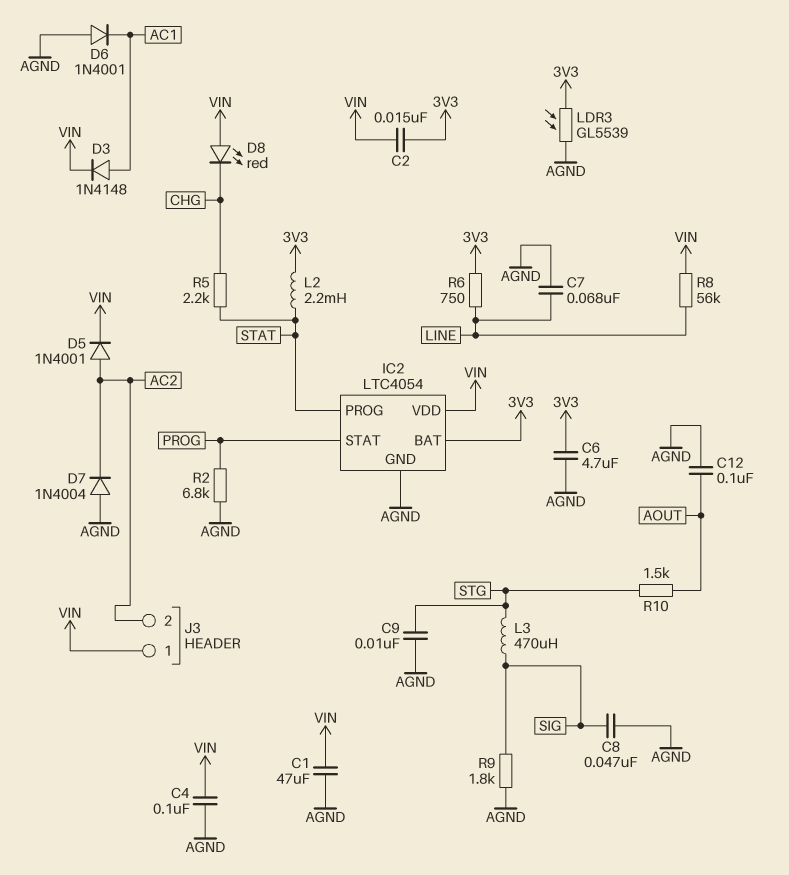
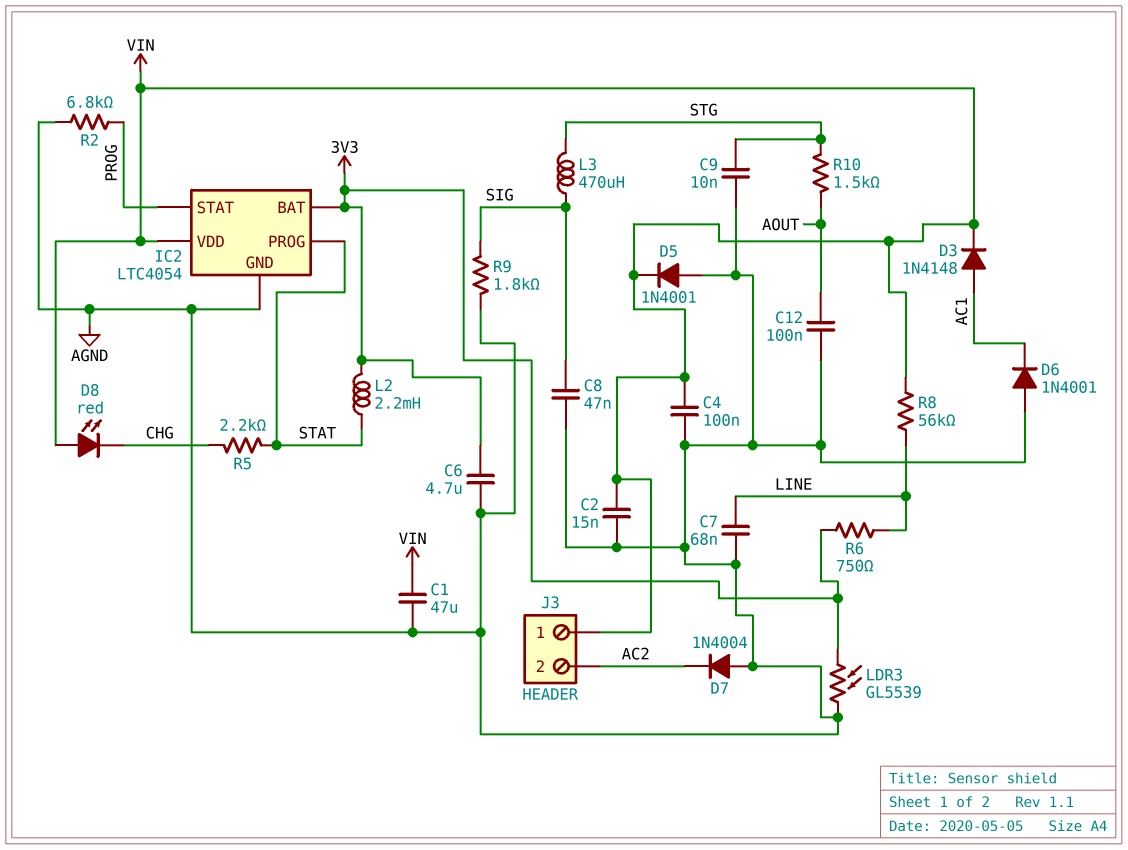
C2: 15nF (3V3, VIN) -> 15nF (AGND, VIN)
D5: diode 1N4001 (A AC2, K VIN) -> diode 1N4001 (A AGND, K VIN)

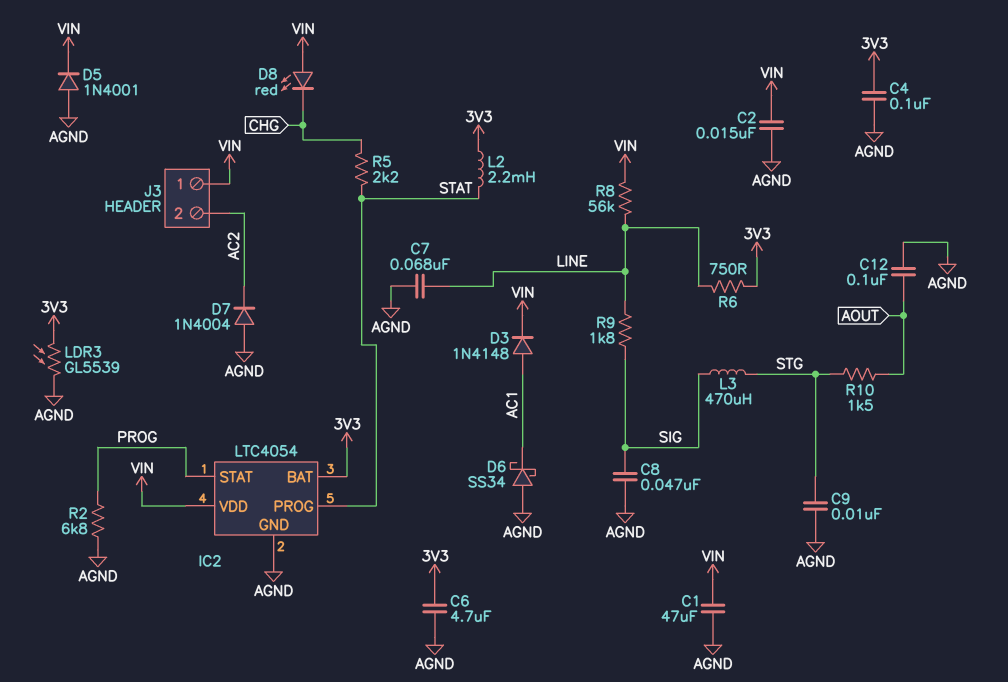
C4: 100nF (AGND, VIN) -> 100nF (3V3, AGND)
D6: diode 1N4001 (A AGND, K AC1) -> schottky SS34 (A AGND, K AC1)
R9: 1.8k (AGND, SIG) -> 1.8k (LINE, SIG)

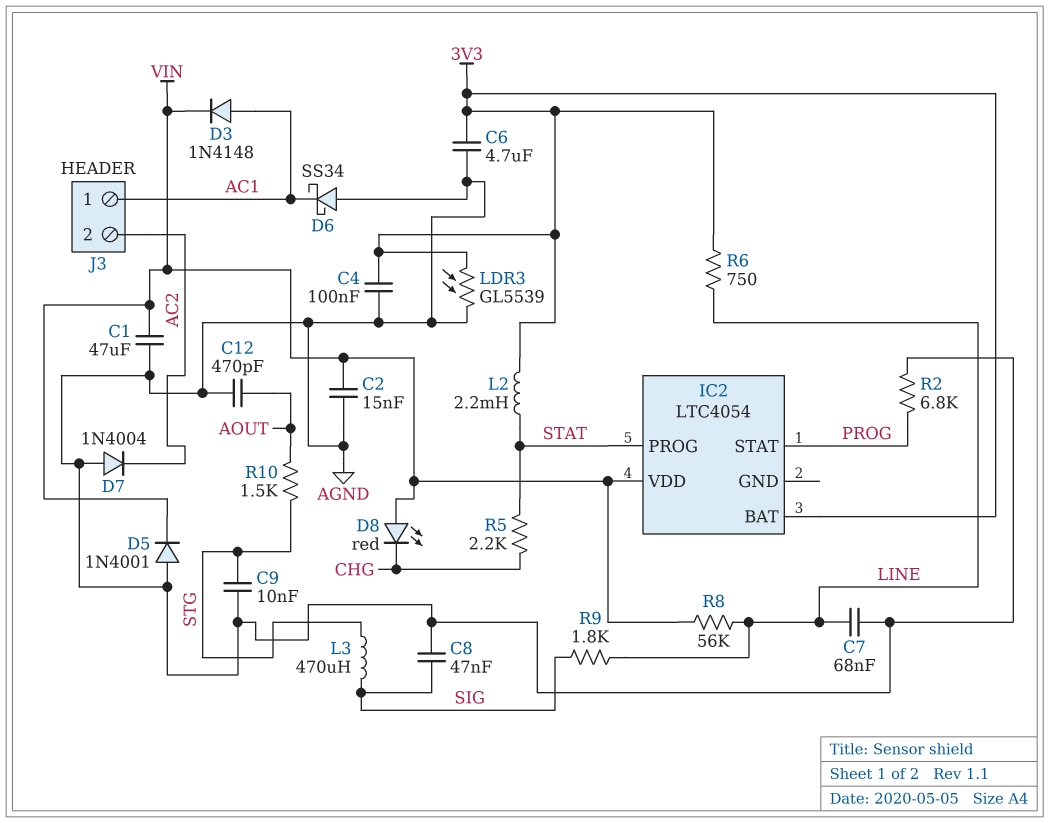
C12: 100nF (AGND, AOUT) -> 470pF (AGND, AOUT)
IC2 pin GND: AGND -> none
J3 pin 1: VIN -> AC1

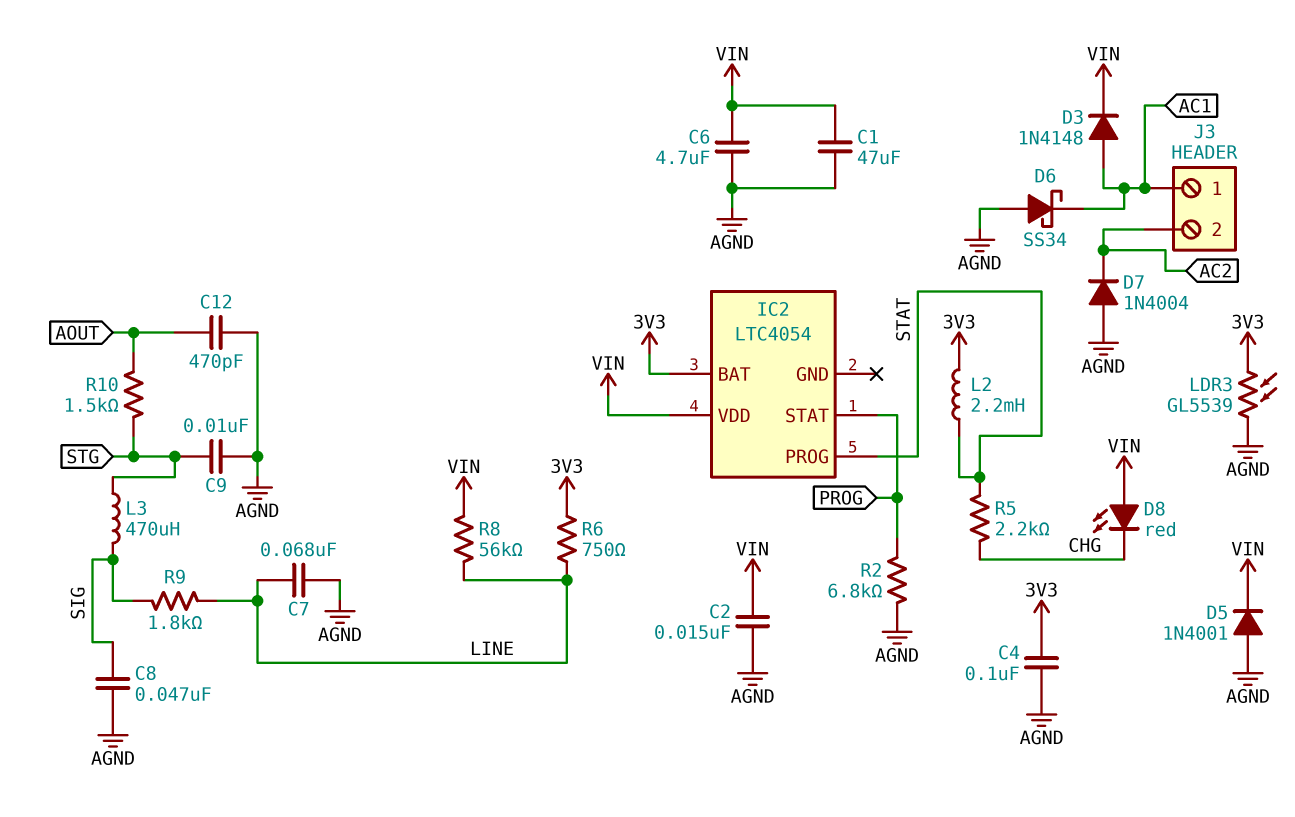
C6: 4.7uF (3V3, AGND) -> 4.7uF (AGND, VIN)

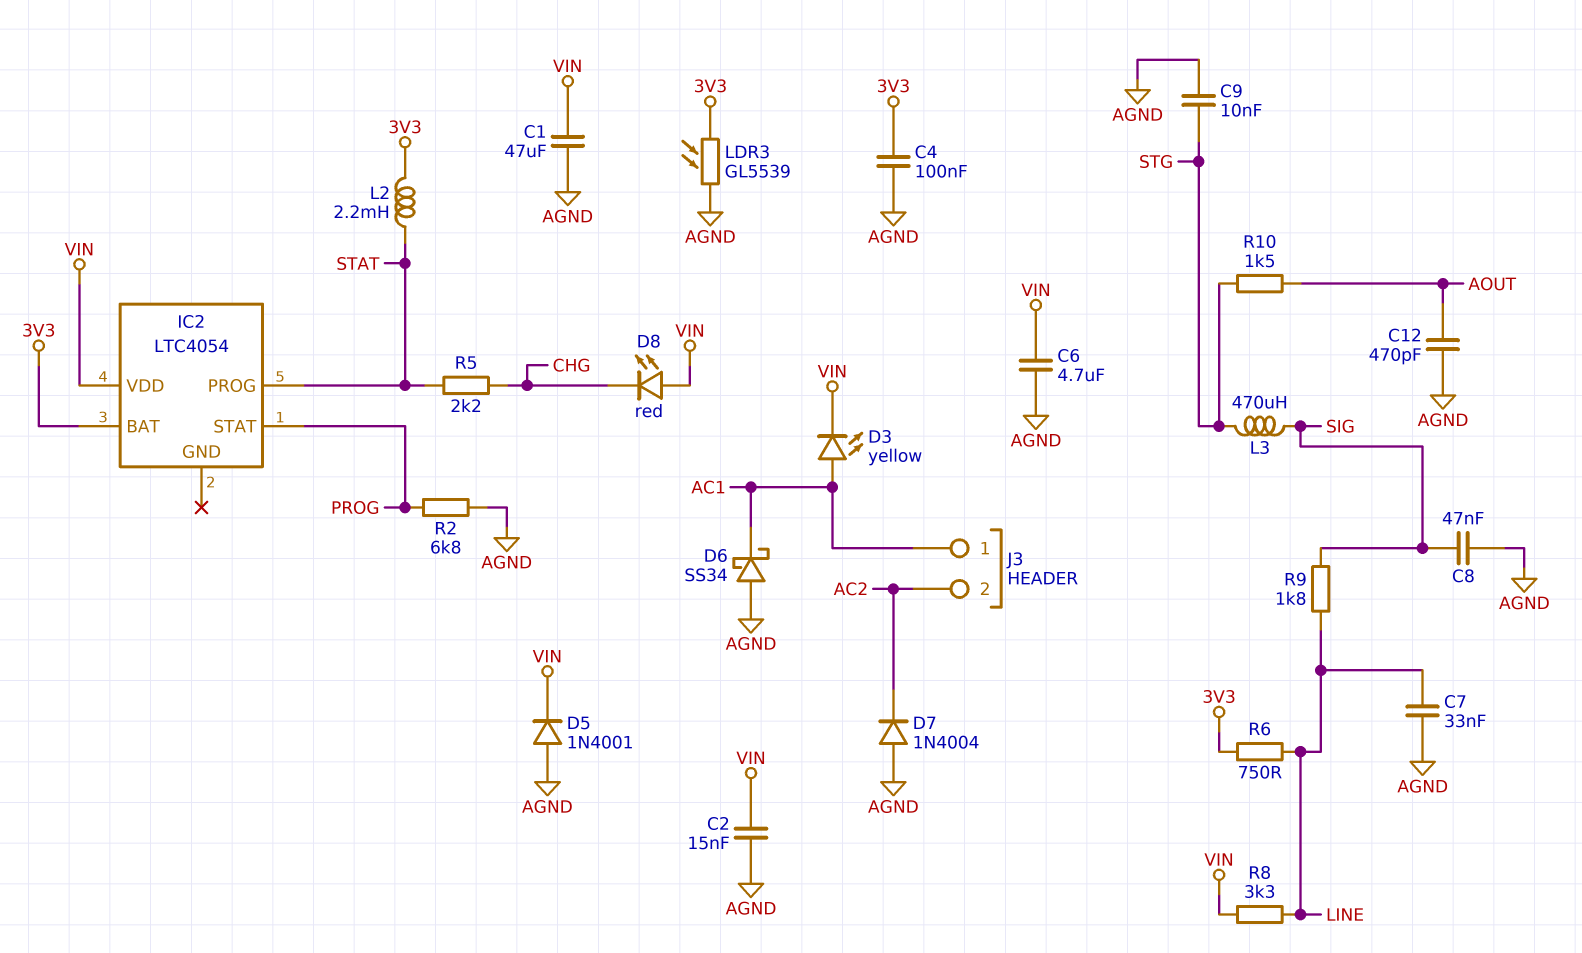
C7: 68nF (AGND, LINE) -> 33nF (AGND, LINE)
D3: diode 1N4148 (A AC1, K VIN) -> LED yellow (A AC1, K VIN)
R8: 56k (LINE, VIN) -> 3.3k (LINE, VIN)

